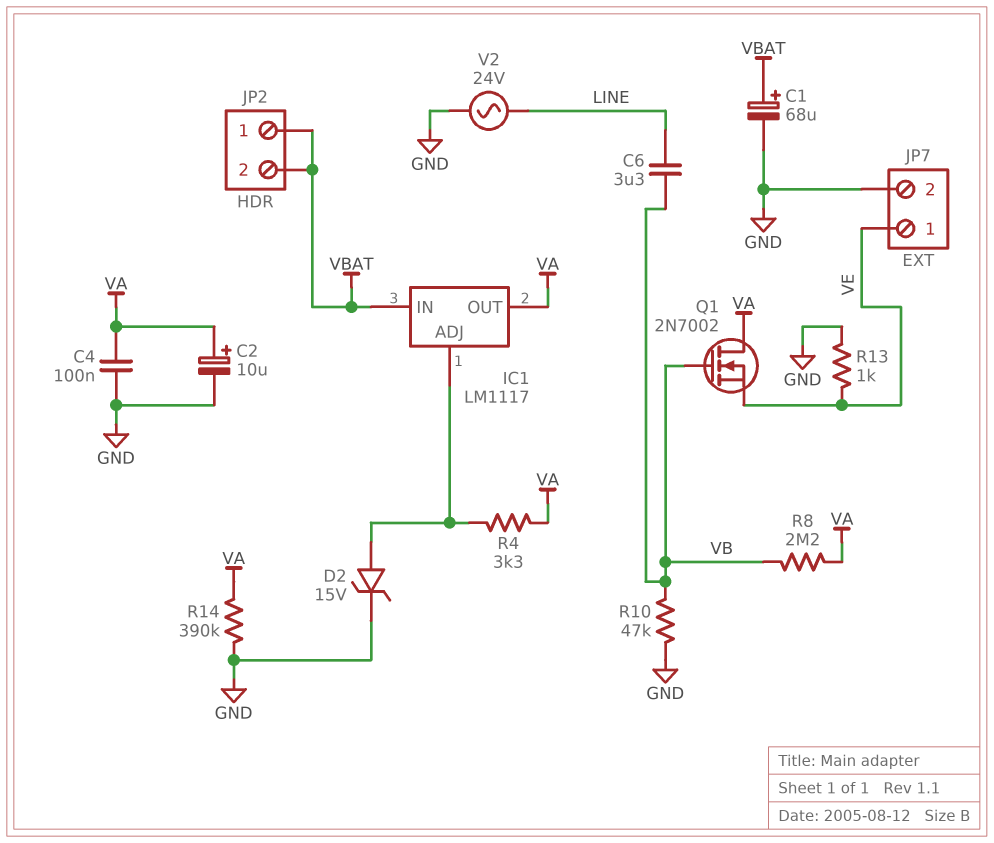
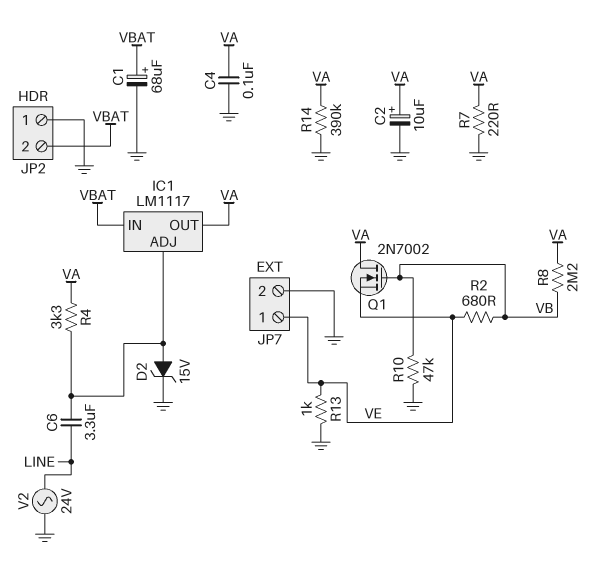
C6: 3.3uF (LINE, VB) -> 3.3uF (IC1/ADJ, LINE)
JP2 pin 1: VBAT -> GND
R2: none -> 680 (VB, VE)
R7: none -> 220 (GND, VA)

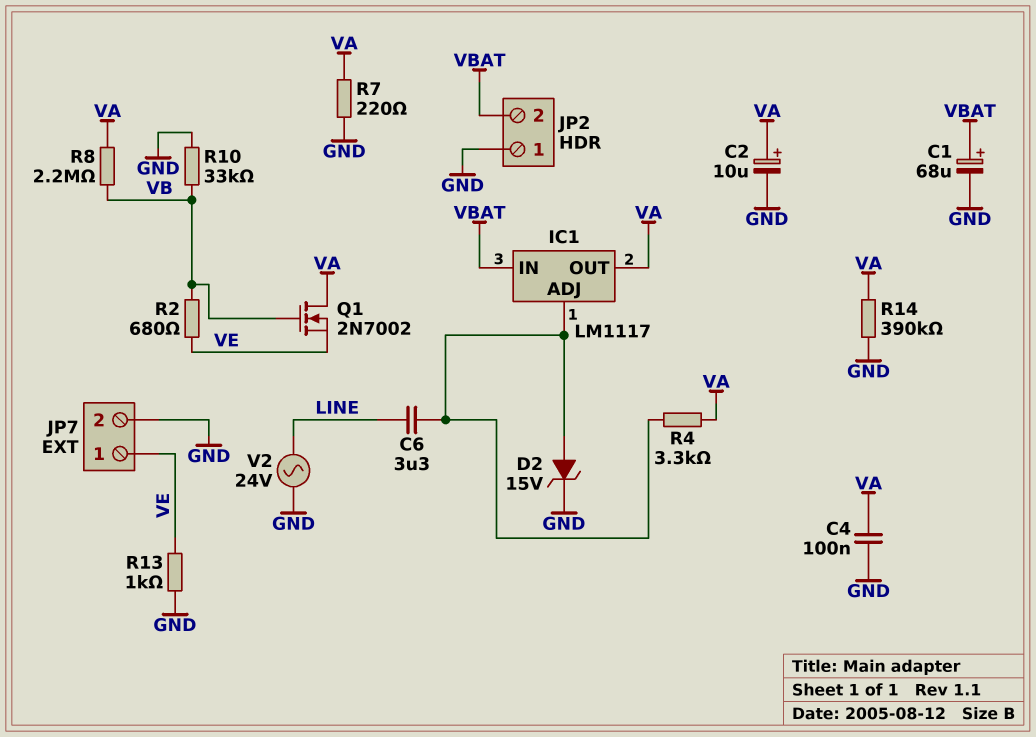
R10: 47k (GND, VB) -> 33k (GND, VB)

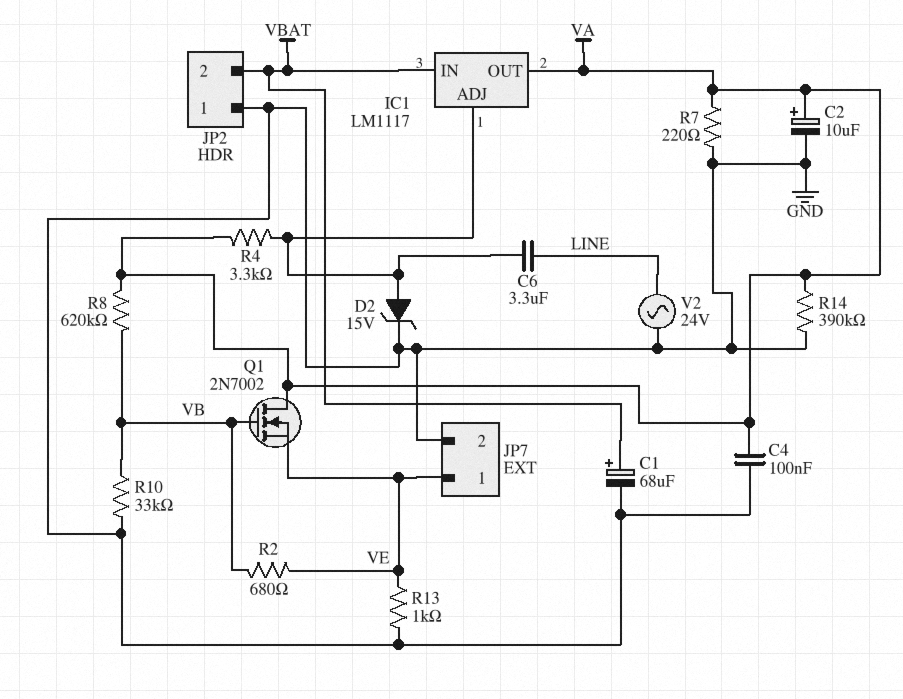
R8: 2.2M (VA, VB) -> 620k (VA, VB)

